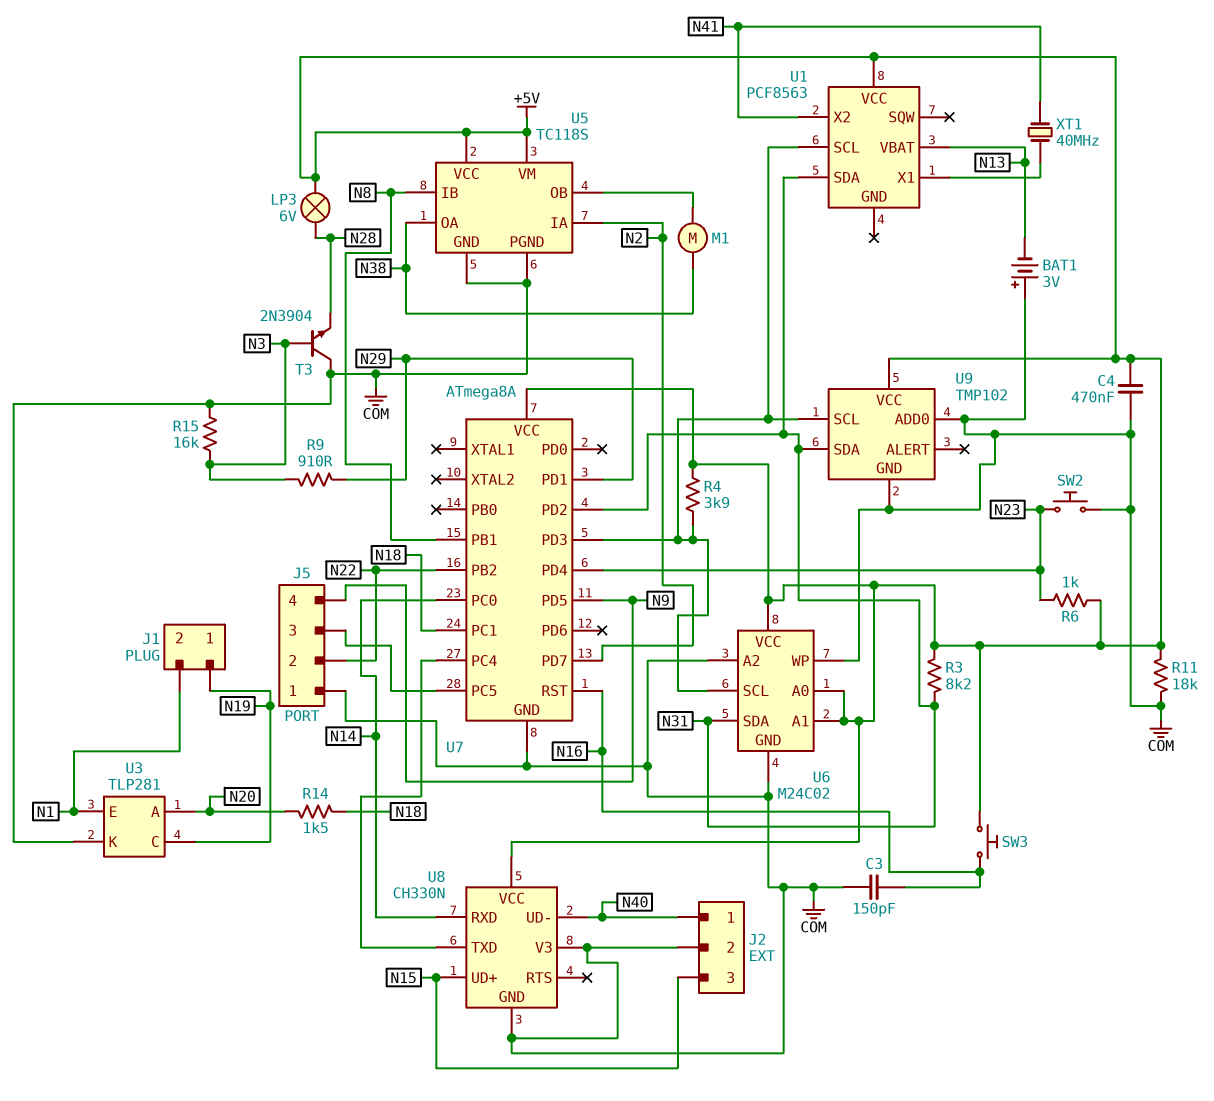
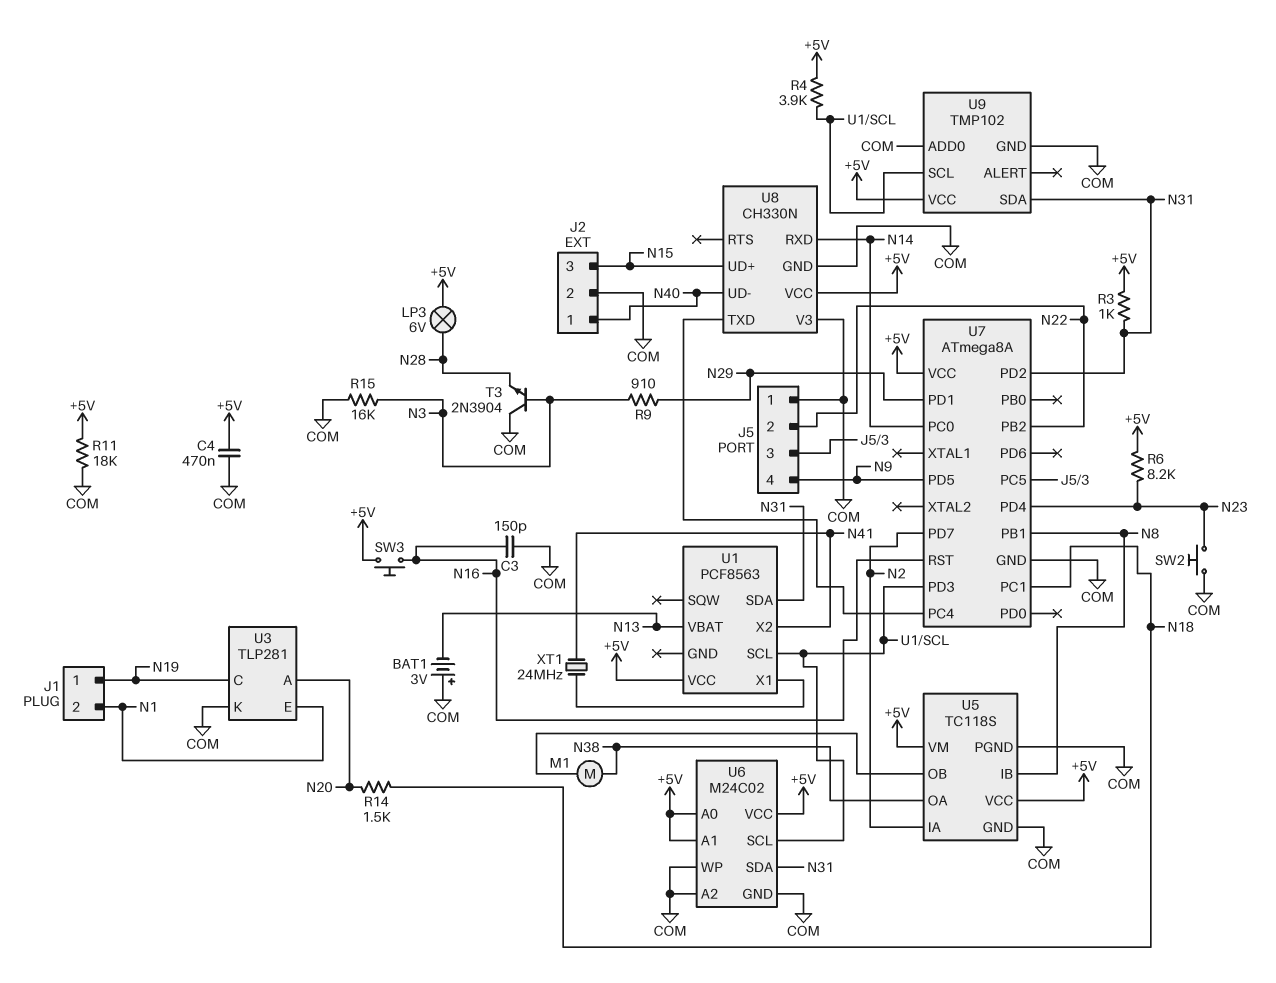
R3: 8.2k (+5V, N31) -> 1k (+5V, N31)
R6: 1k (+5V, N23) -> 8.2k (+5V, N23)
XT1: 40MHz (N41, U1/X1) -> 24MHz (N41, U1/X1)

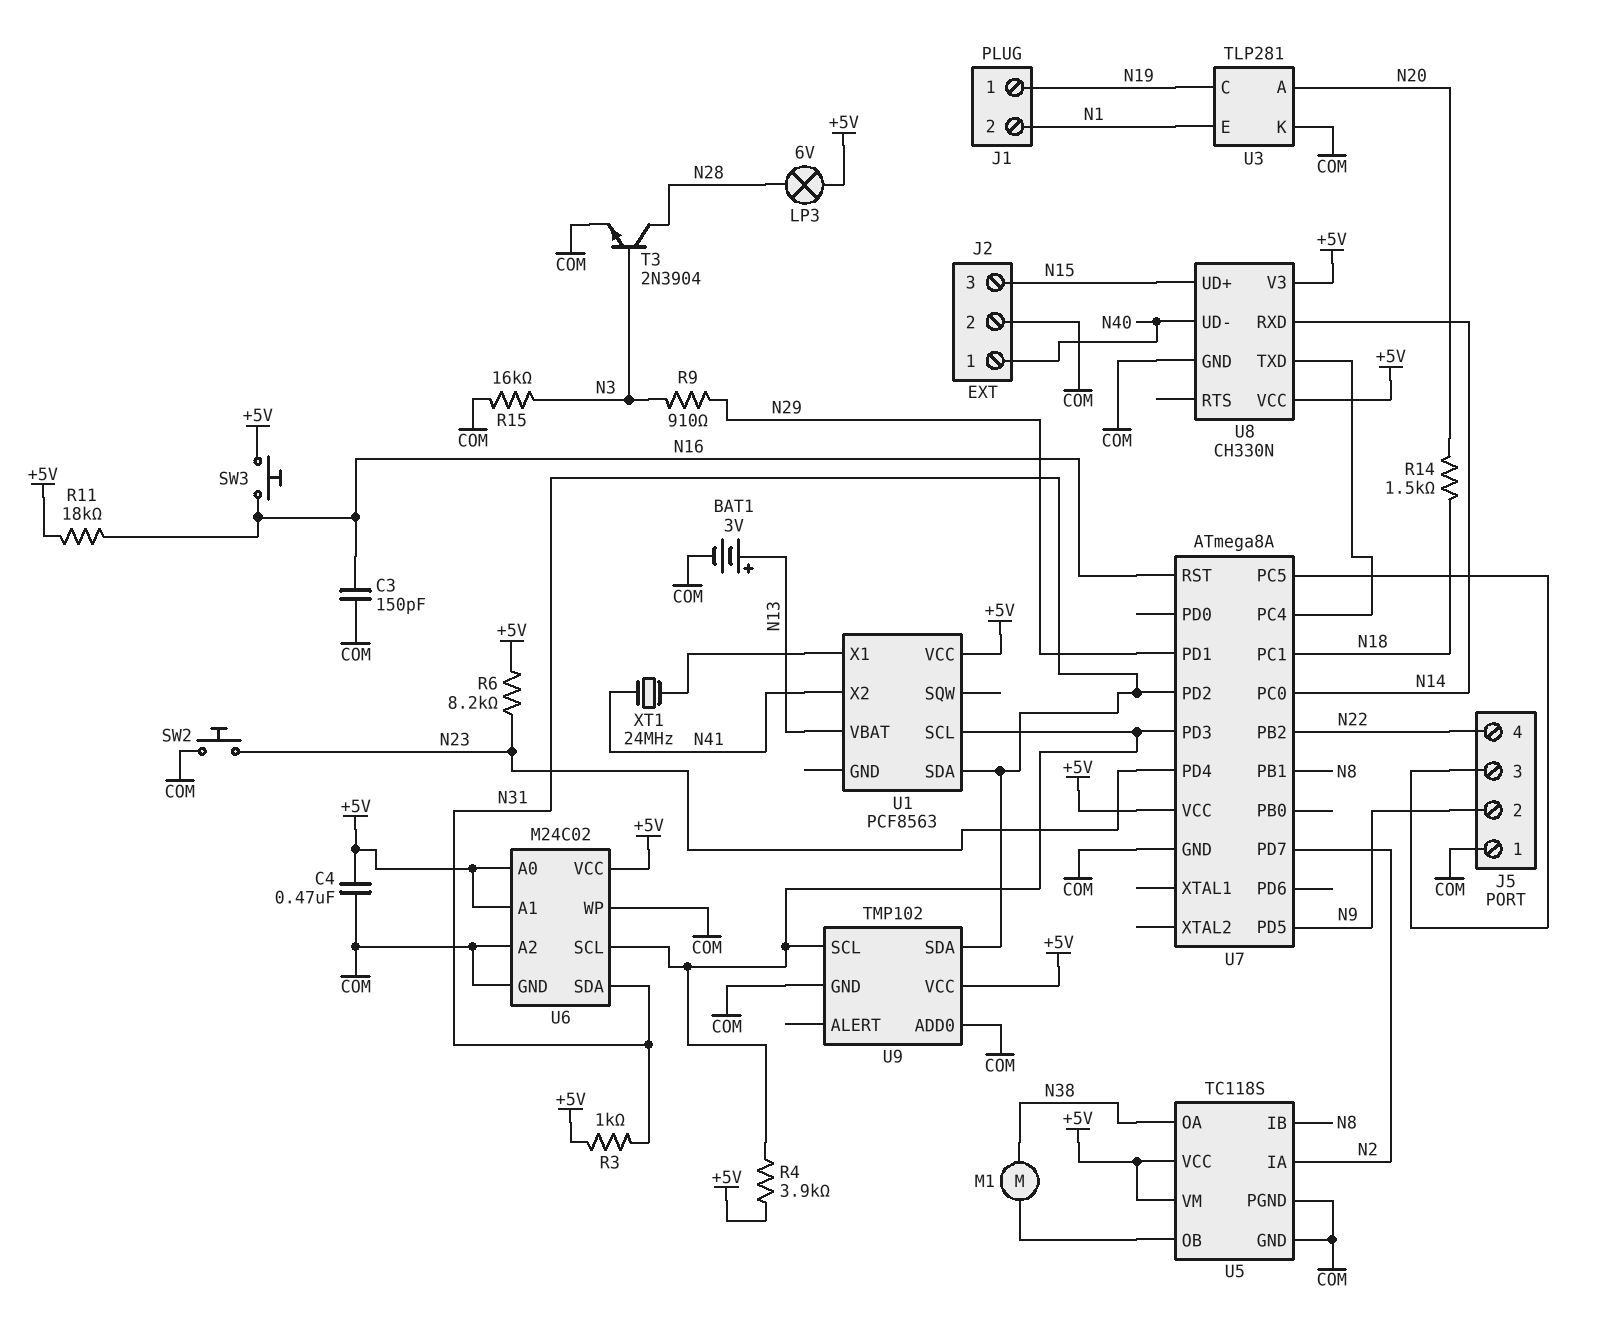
BAT1: 3V (plus COM, minus N13) -> 3V (plus N13, minus COM)
J5 pin 2: N22 -> N9
J5 pin 4: N9 -> N22
R11: 18k (+5V, COM) -> 18k (+5V, N16)
T3: NPN 2N3904 (B N3, C COM, E N28) -> NPN 2N3904 (B N3, C N28, E COM)
U8 pin V3: COM -> +5V

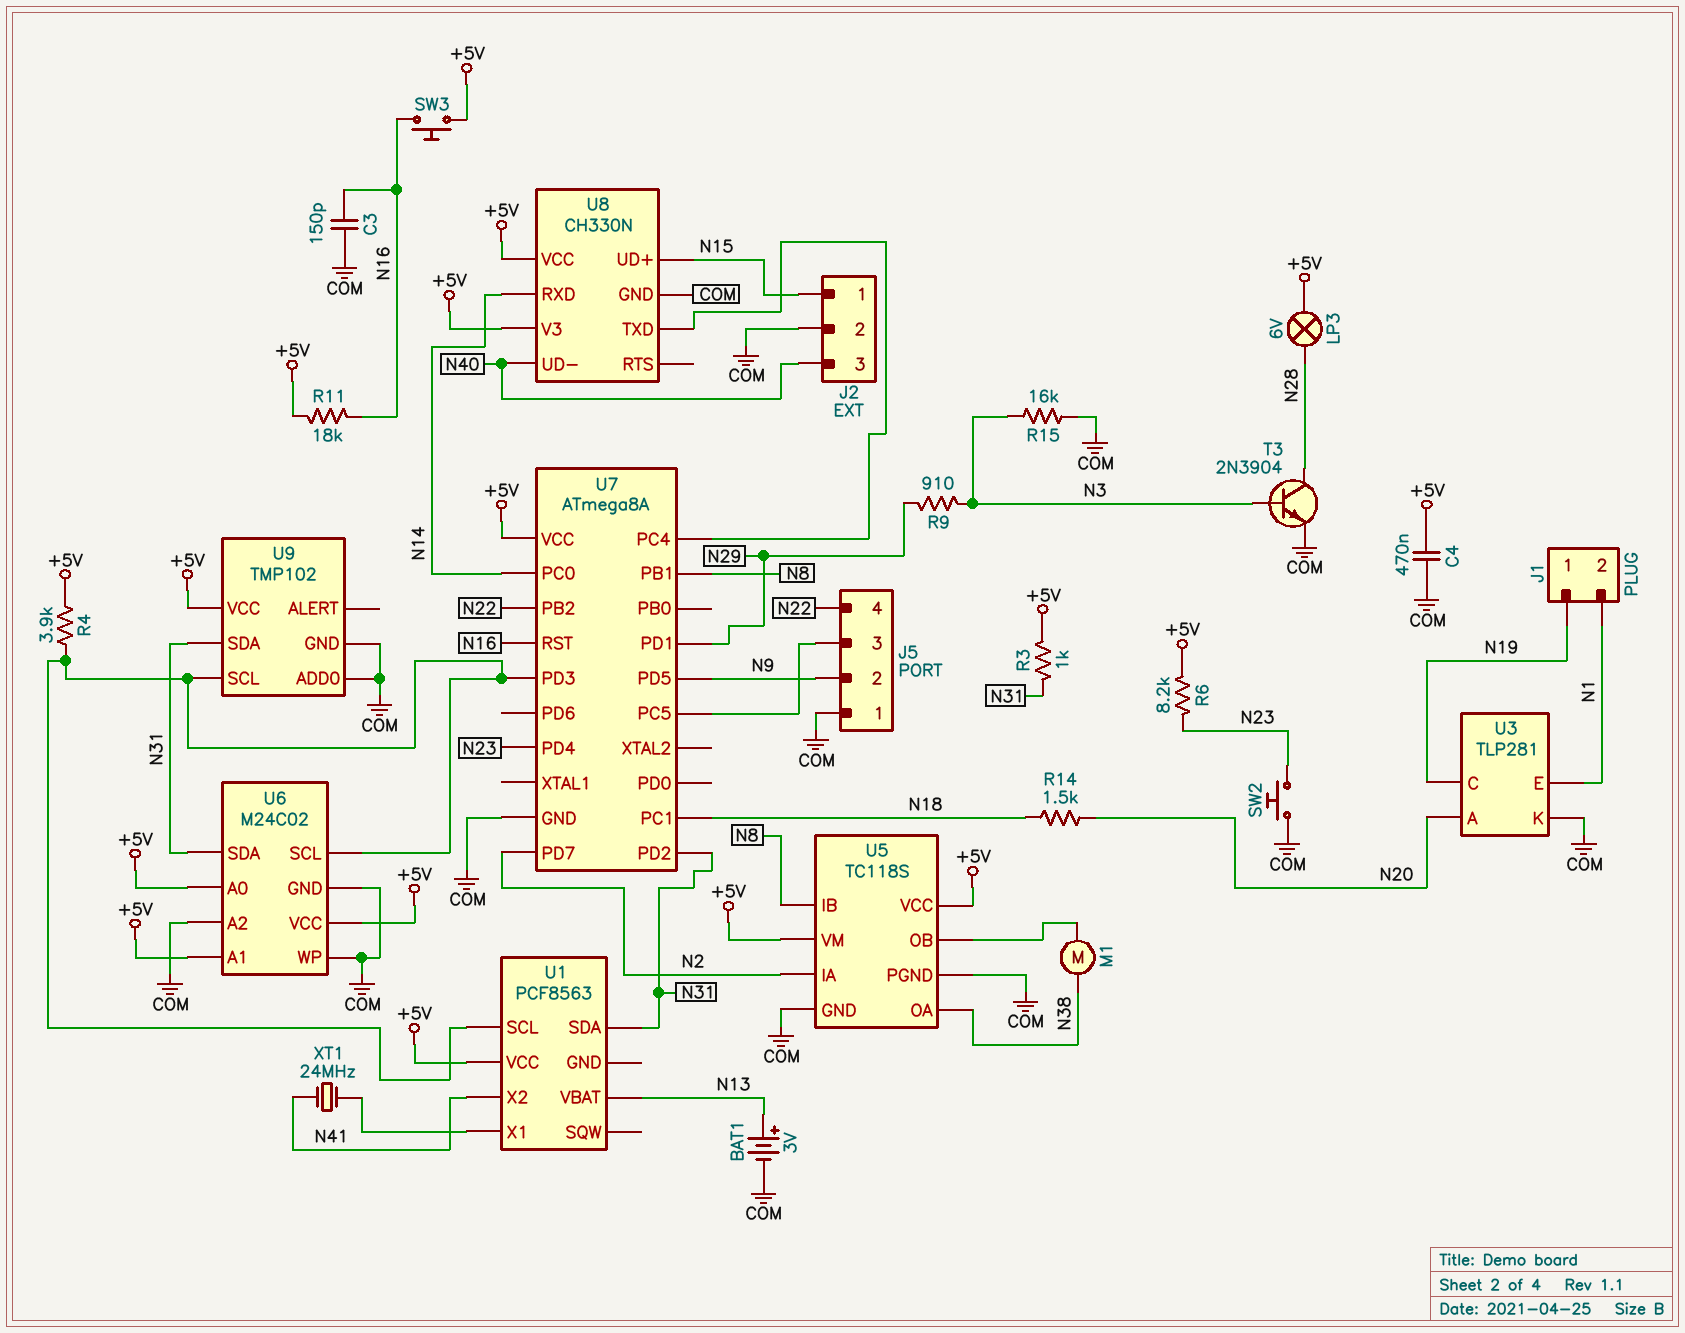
J2 pin 1: N40 -> N15
J2 pin 3: N15 -> N40

